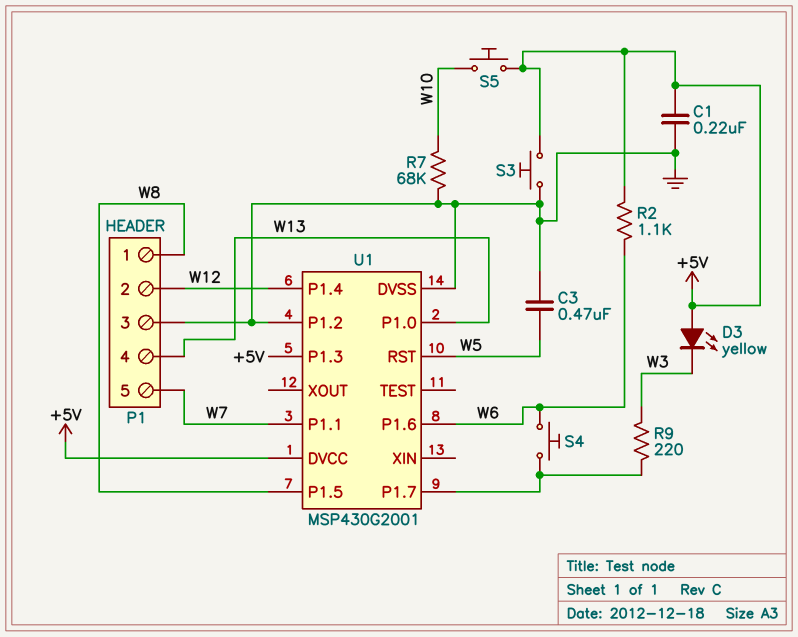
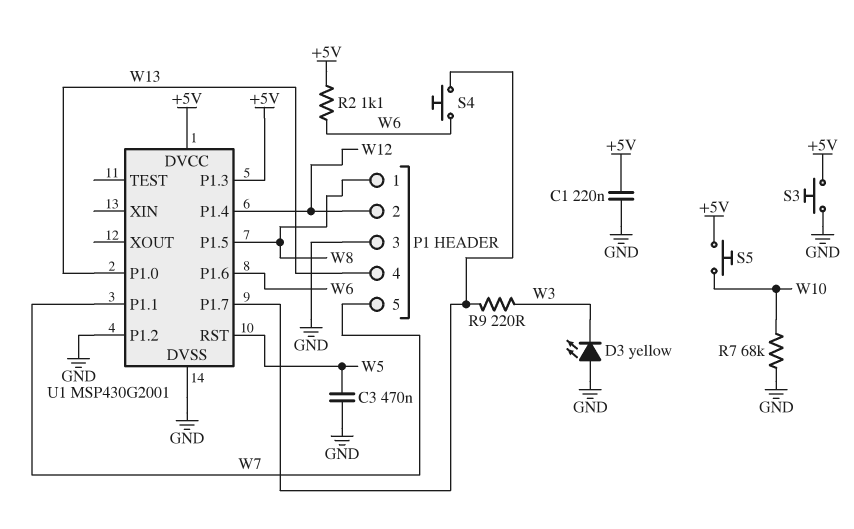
D3: LED yellow (A +5V, K W3) -> LED yellow (A GND, K W3)

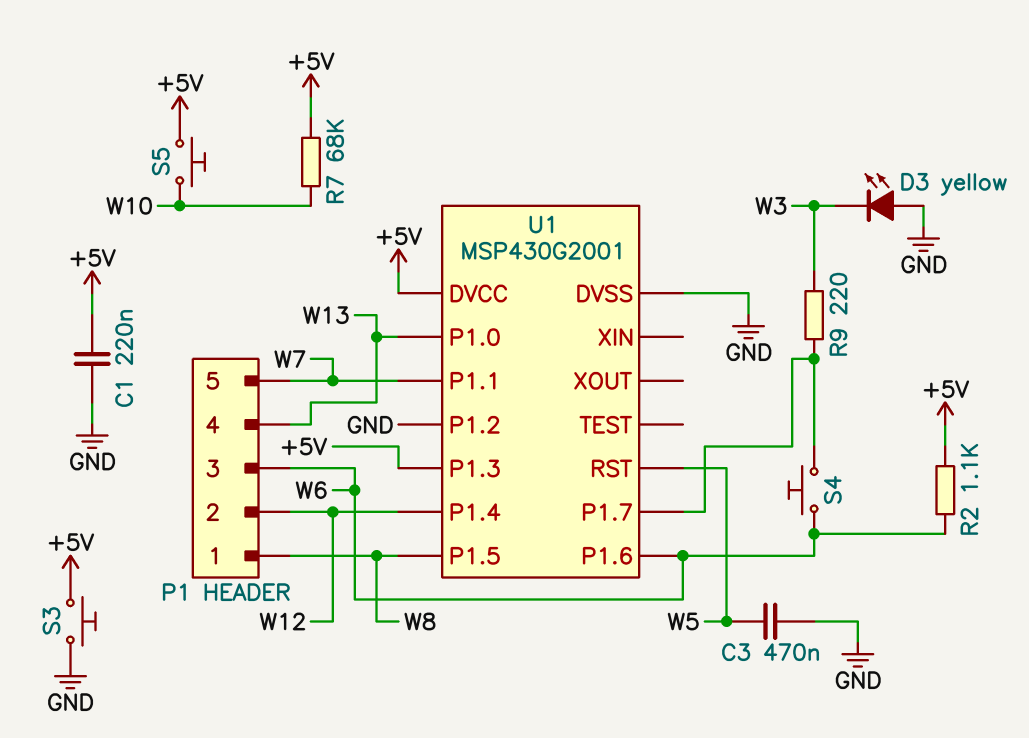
P1 pin 3: GND -> W6
R7: 68k (GND, W10) -> 68k (+5V, W10)

